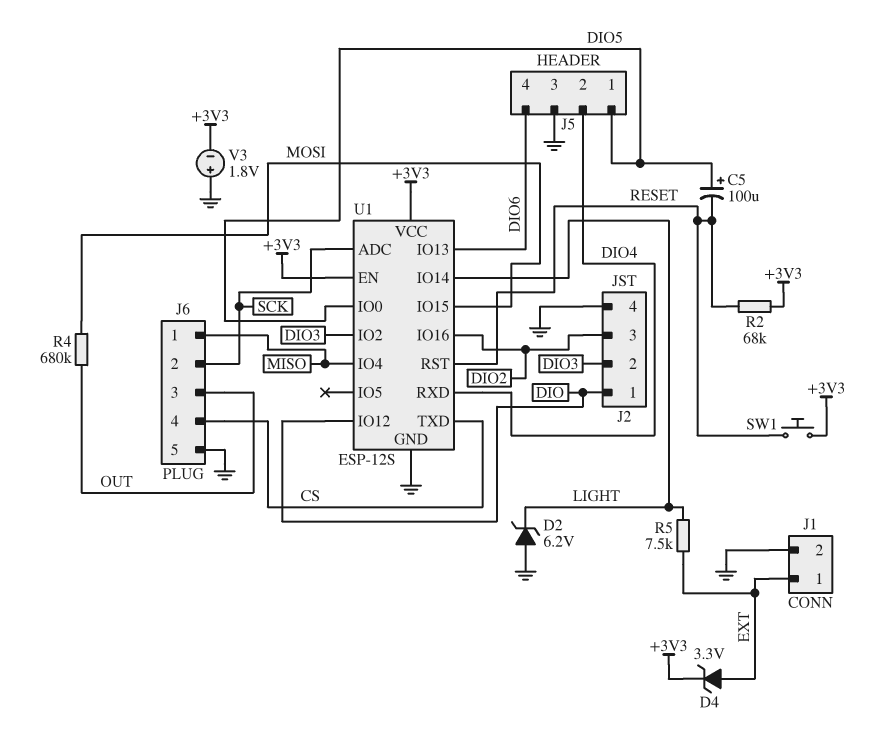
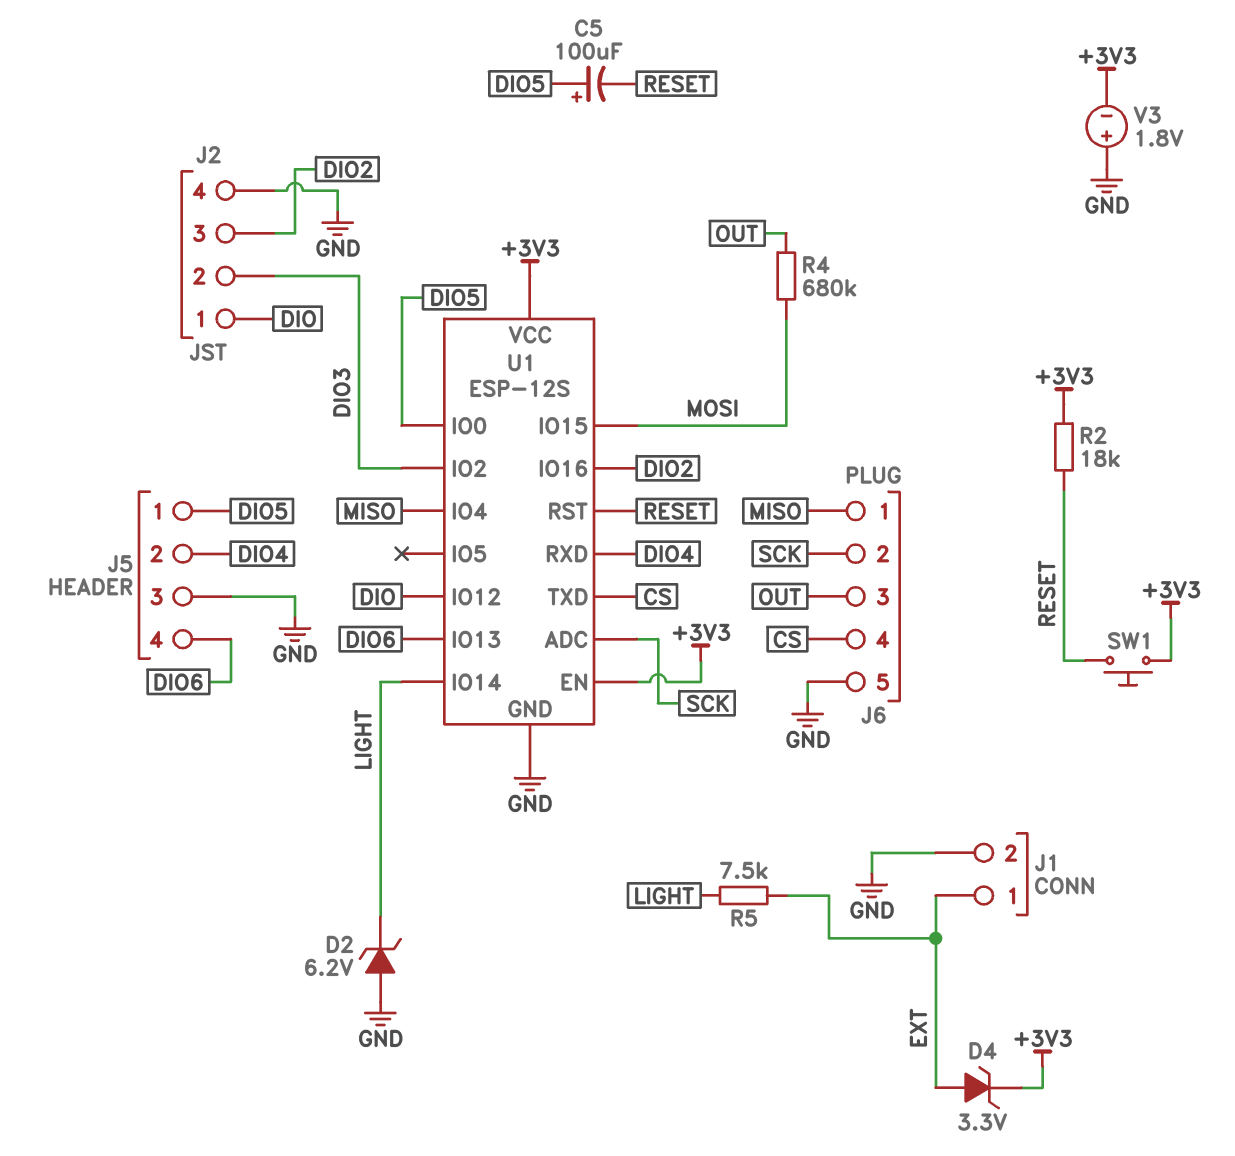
R2: 68k (+3V3, RESET) -> 18k (+3V3, RESET)

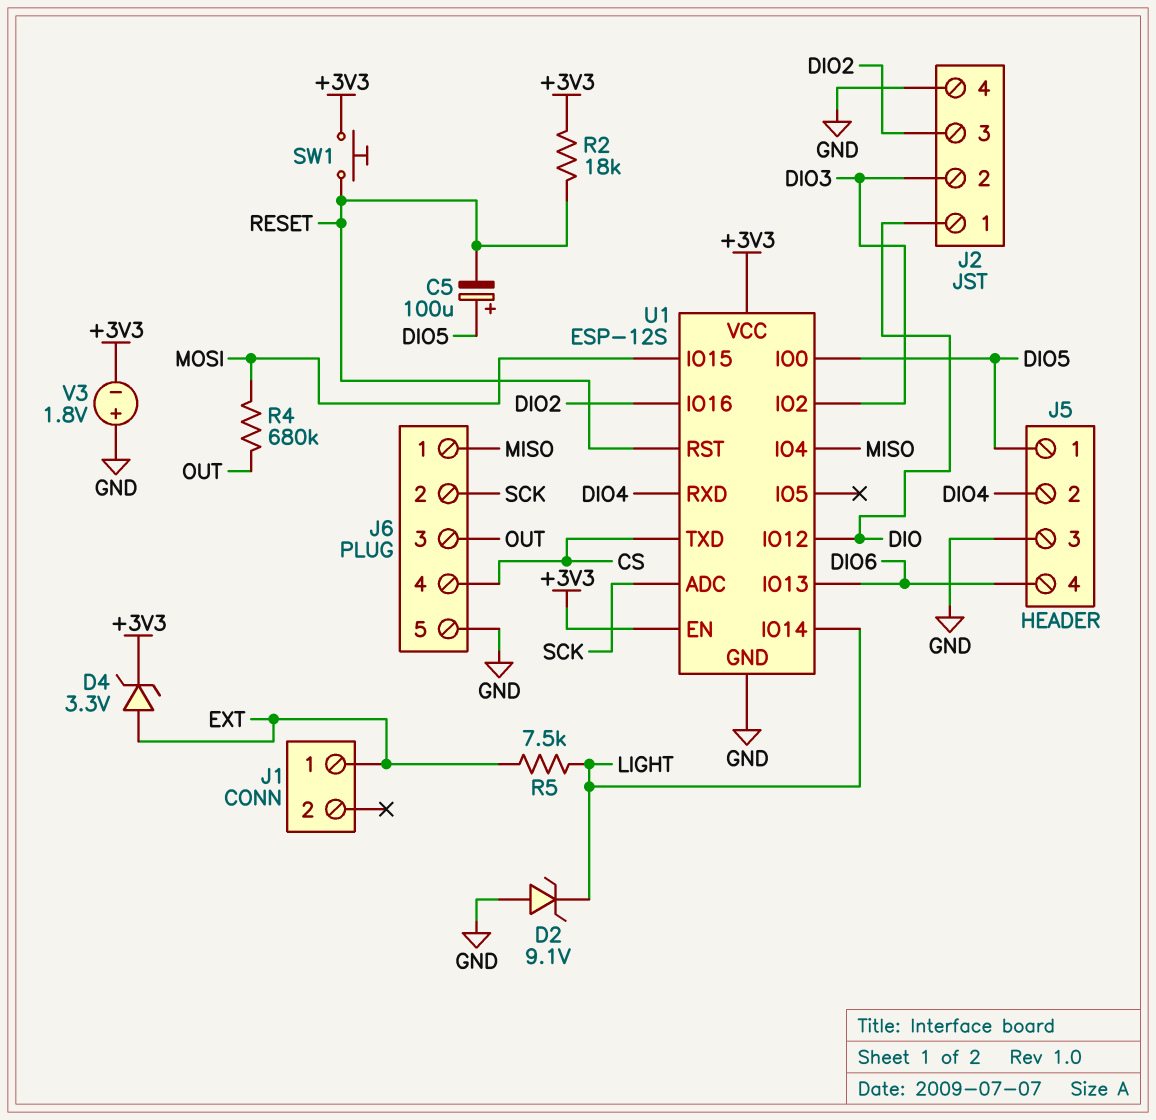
D2: zener 6.2V (A GND, K LIGHT) -> zener 9.1V (A GND, K LIGHT)
J1 pin 2: GND -> none

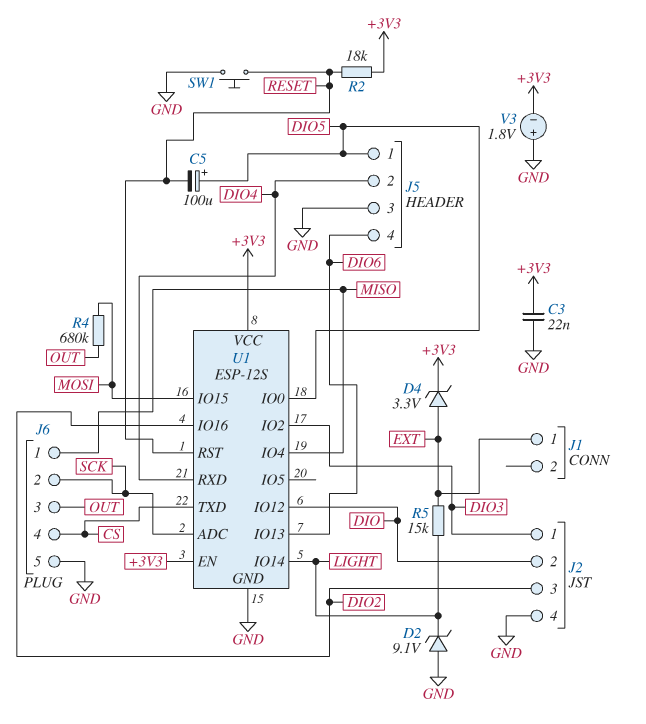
C3: none -> 22nF (+3V3, GND)
J2 pin 1: DIO -> DIO3
J2 pin 2: DIO3 -> DIO
R5: 7.5k (EXT, LIGHT) -> 15k (EXT, LIGHT)
SW1: button (+3V3, RESET) -> button (GND, RESET)

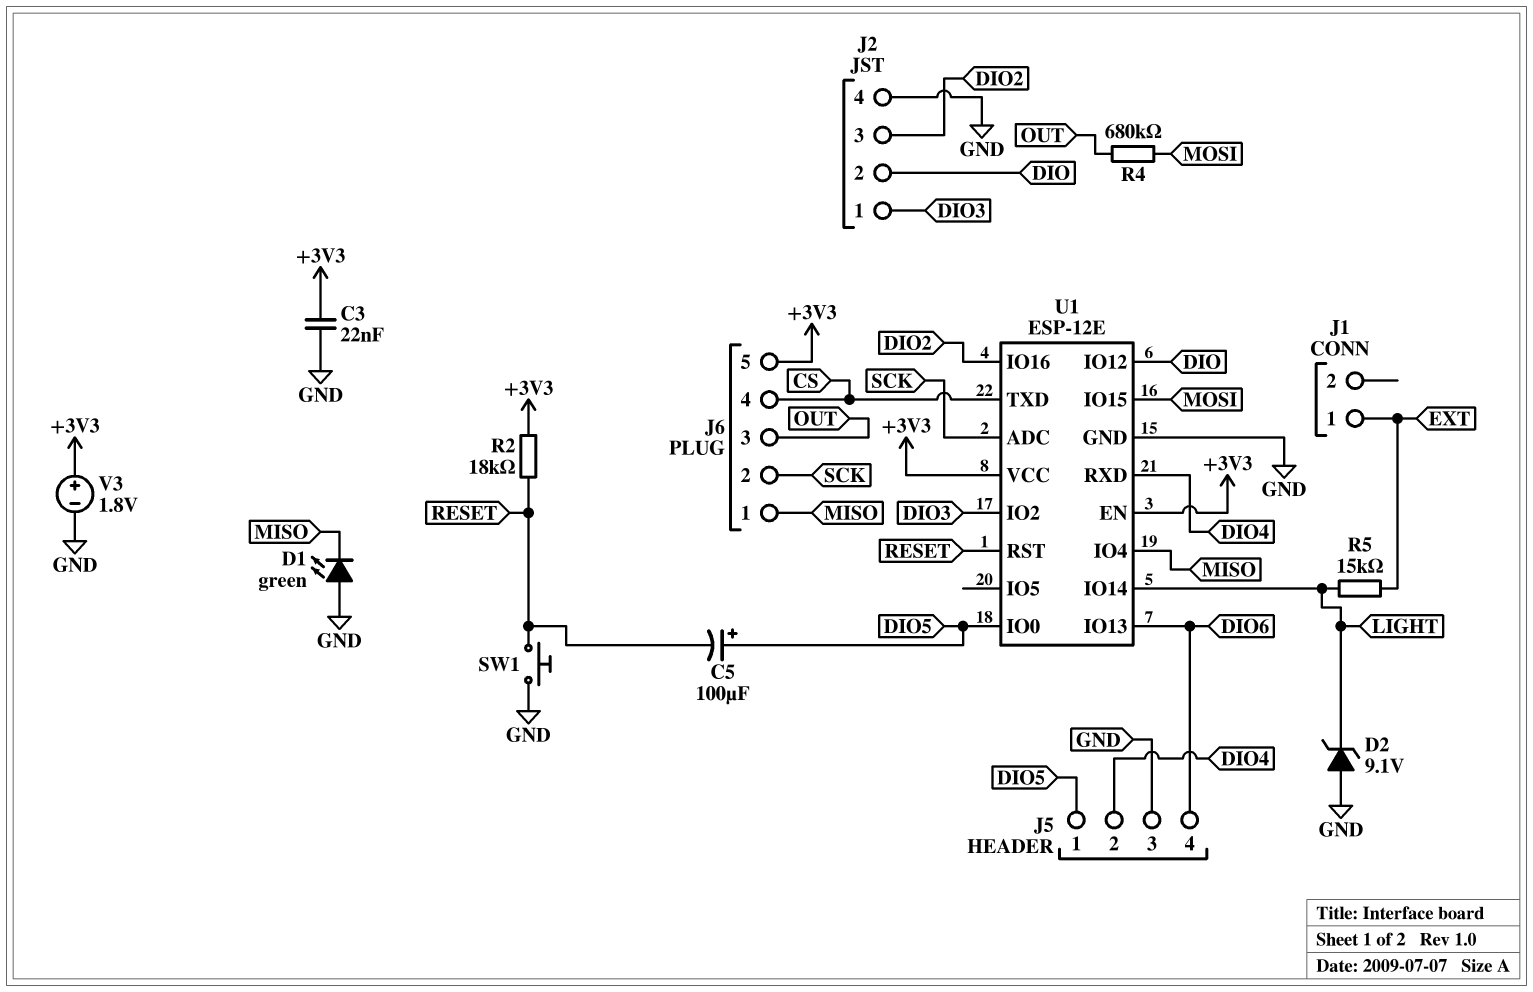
D1: none -> LED green (A GND, K MISO)
D4: zener 3.3V (A EXT, K +3V3) -> none
J6 pin 5: GND -> +3V3
U1: ESP-12S -> ESP-12E
V3: 1.8V (plus GND, minus +3V3) -> 1.8V (plus +3V3, minus GND)

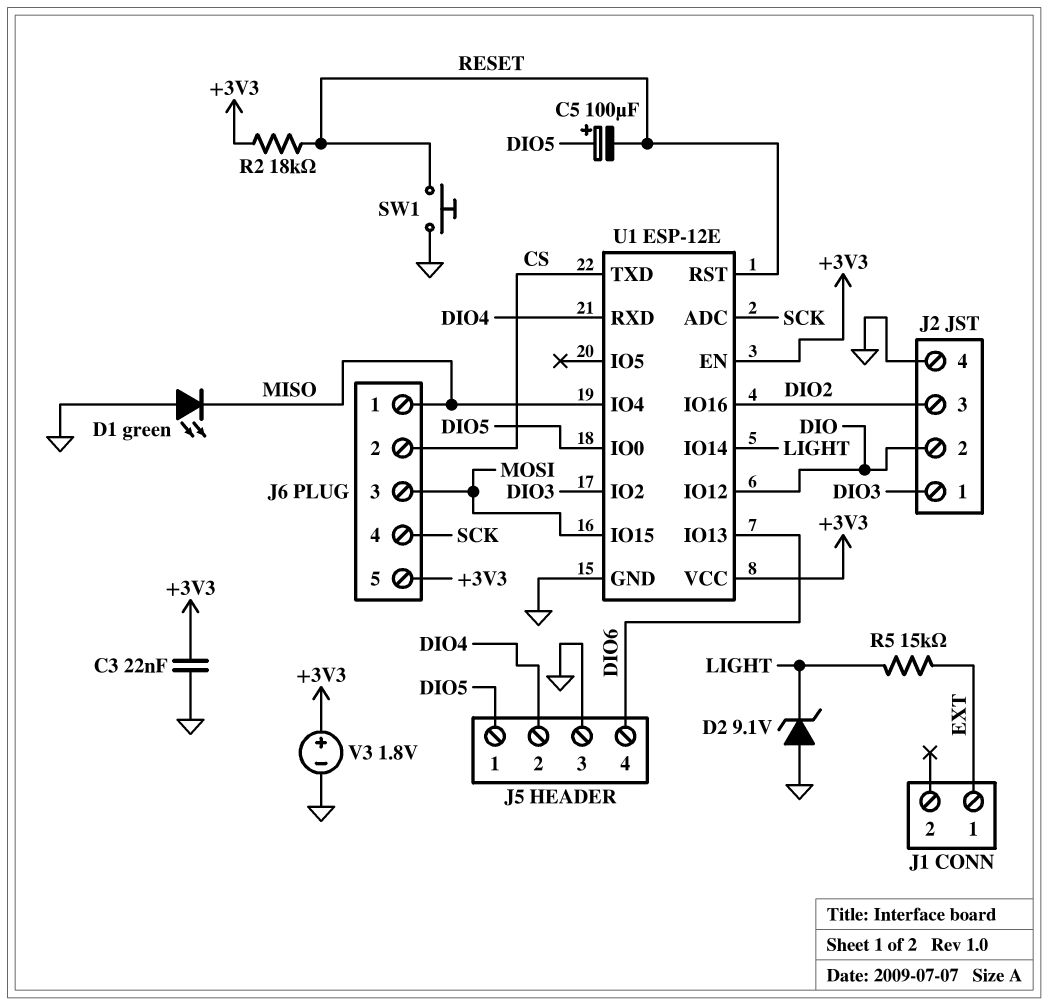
J6 pin 2: SCK -> CS
J6 pin 3: OUT -> MOSI
J6 pin 4: CS -> SCK
R4: 680k (MOSI, OUT) -> none

